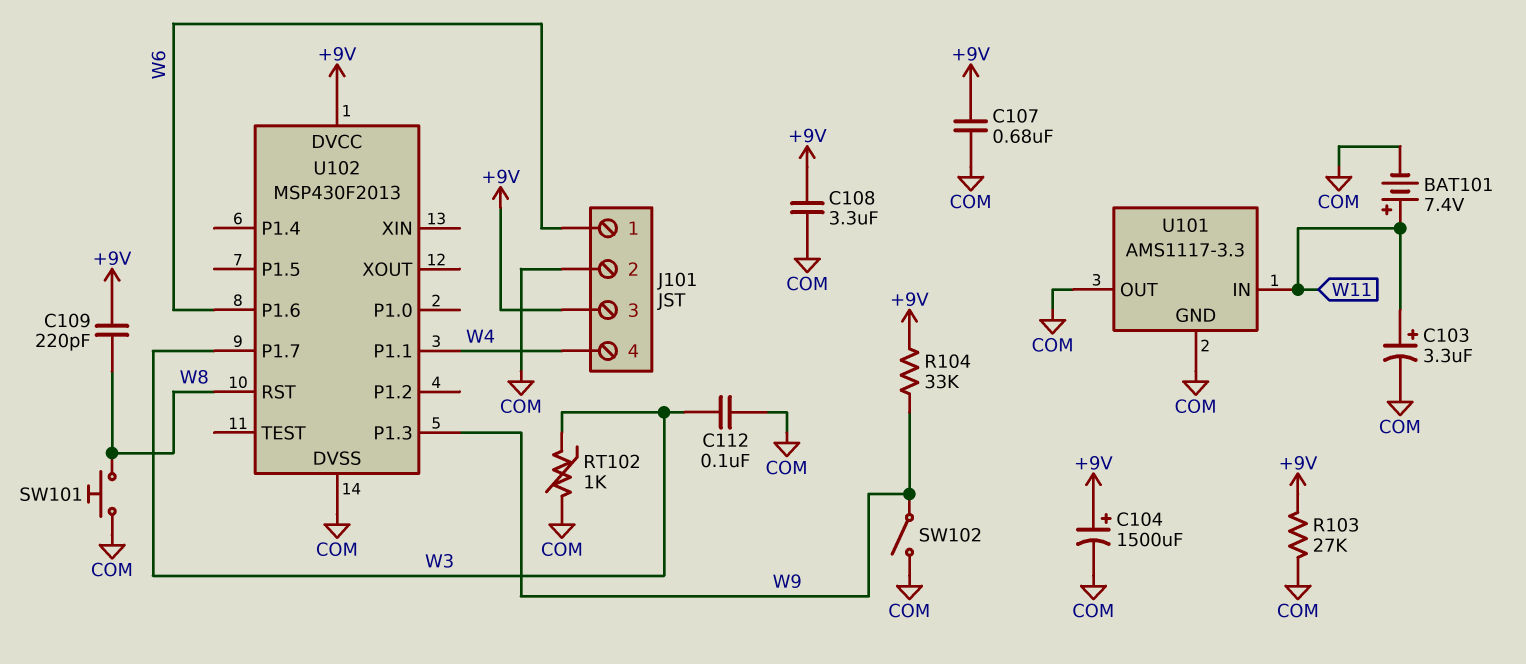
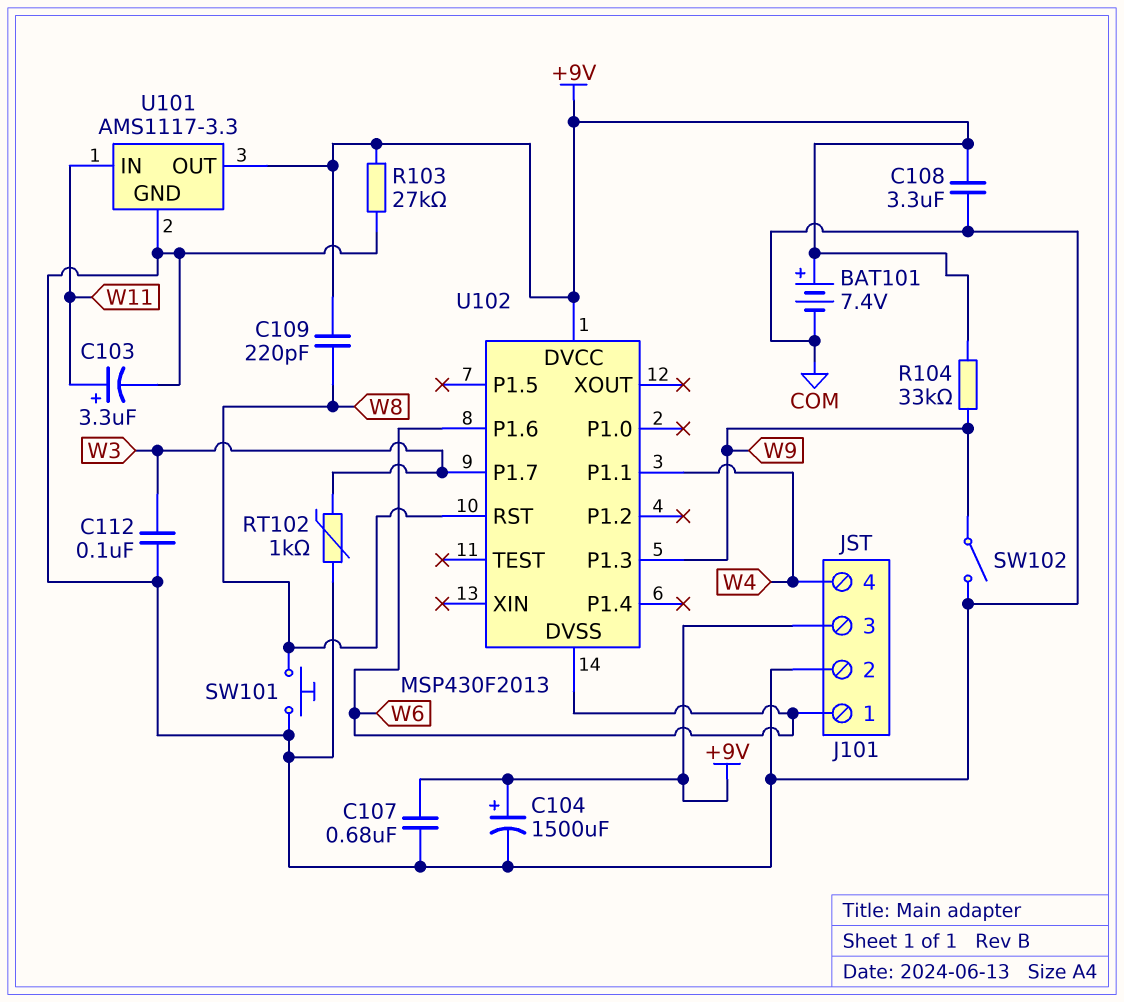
BAT101: 7.4V (plus W11, minus COM) -> 7.4V (plus +9V, minus COM)
U101 pin OUT: COM -> +9V
U102 pin DVSS: COM -> W6

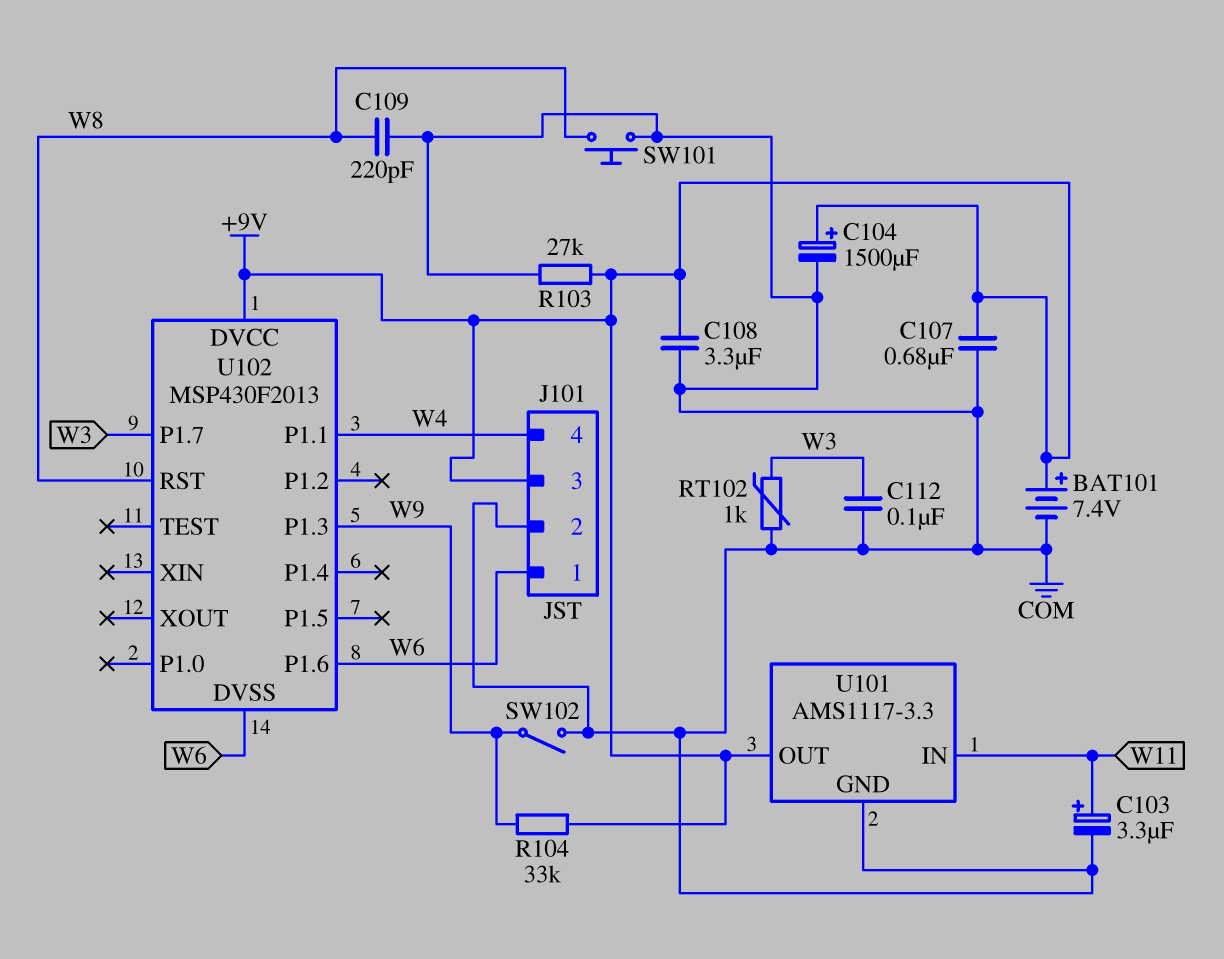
C109: 220pF (+9V, W8) -> 220pF (COM, W8)

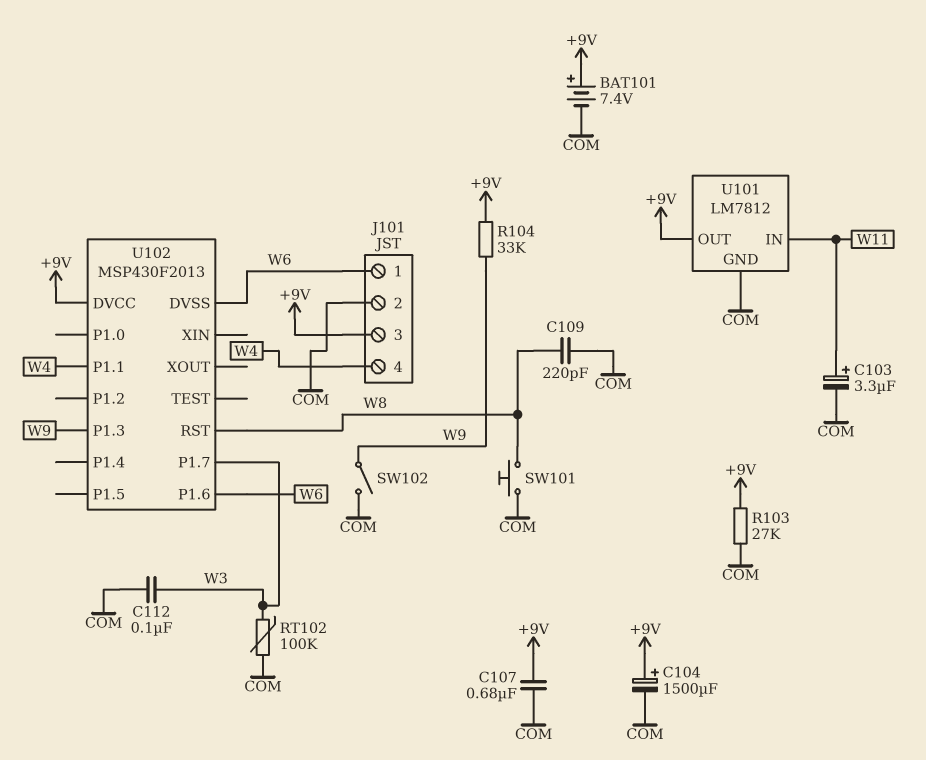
C108: 3.3uF (+9V, COM) -> none
RT102: 1k (COM, W3) -> 100k (COM, W3)
U101: AMS1117-3.3 -> LM7812

